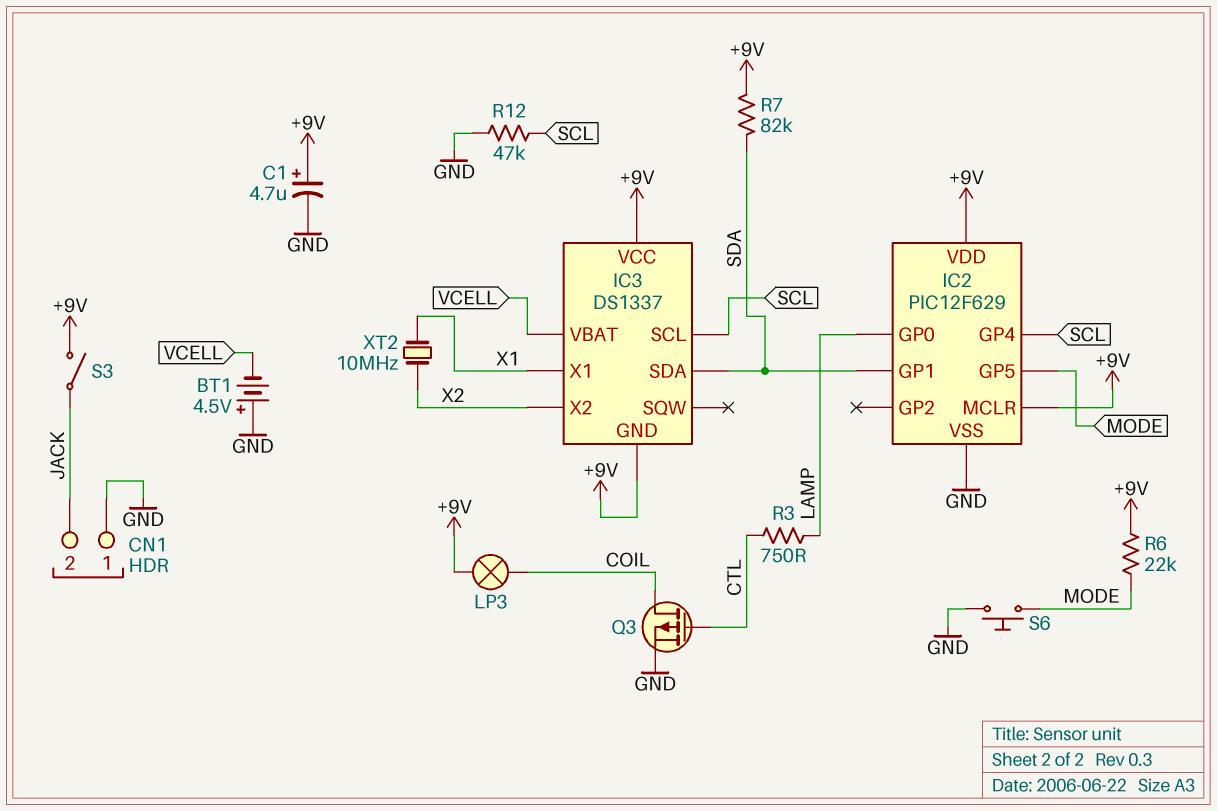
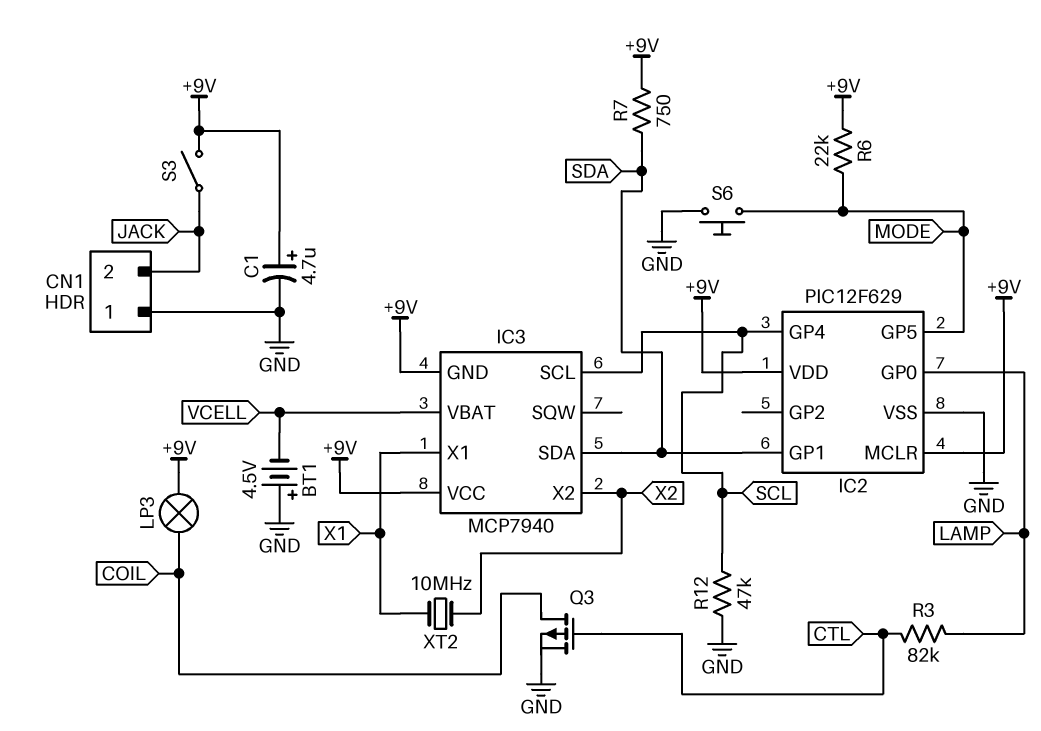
IC3: DS1337 -> MCP7940
R3: 750 (CTL, LAMP) -> 82k (CTL, LAMP)
R7: 82k (+9V, SDA) -> 750 (+9V, SDA)

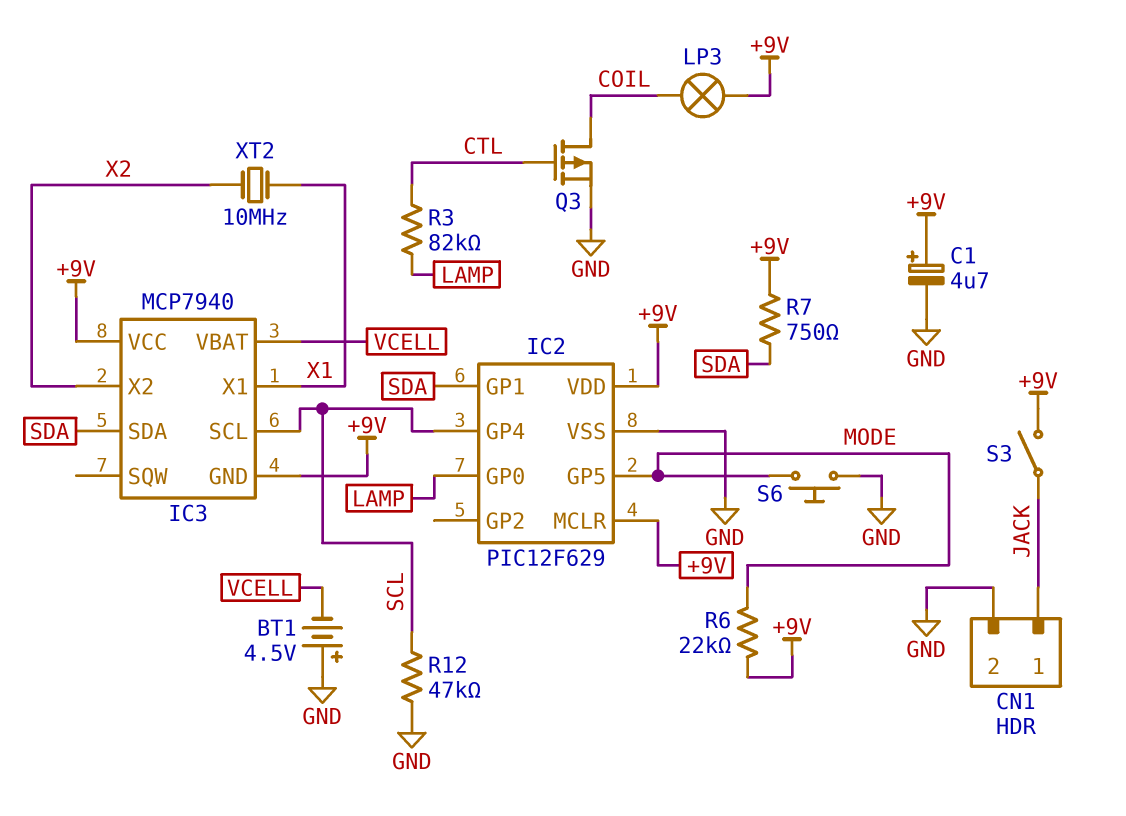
CN1 pin 1: GND -> JACK
CN1 pin 2: JACK -> GND

